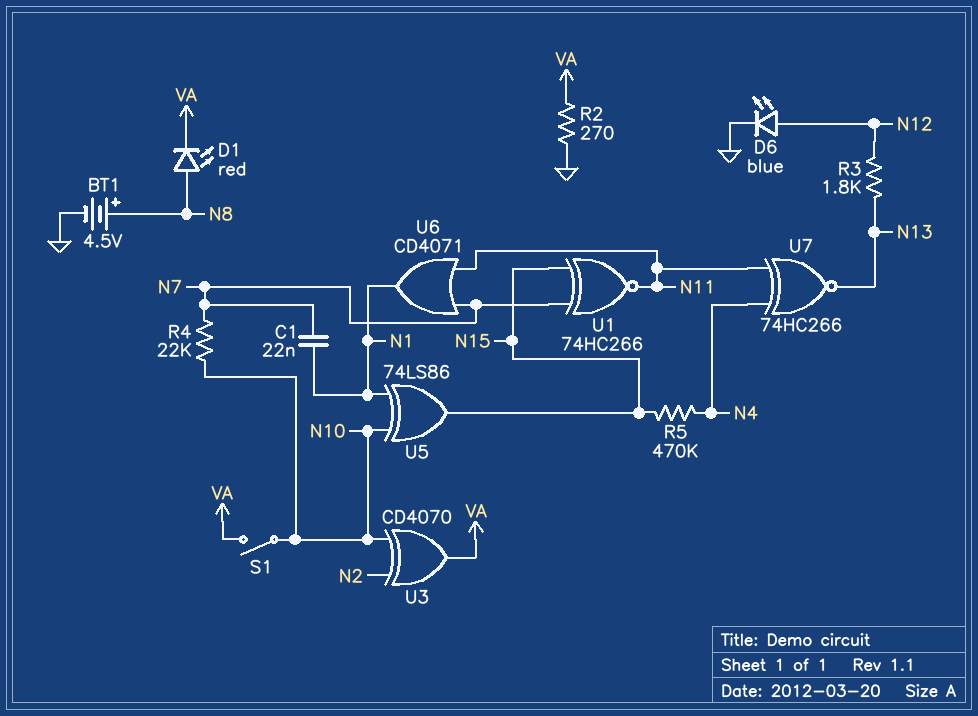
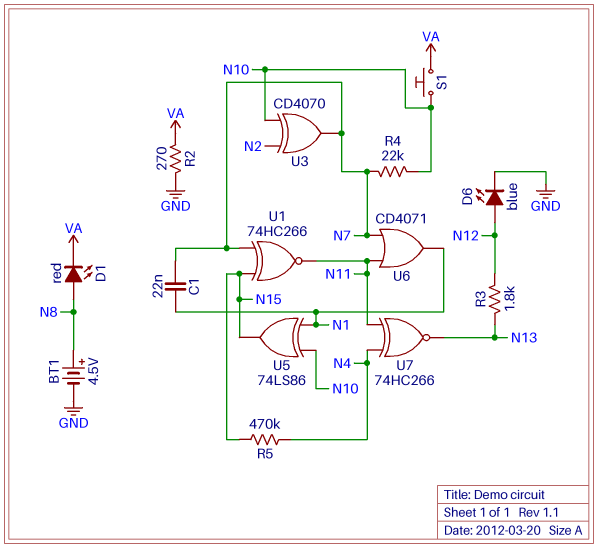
S1: switch (N10, VA) -> button (N10, VA)
U3: XOR CD4070 (in N2, in N10, out VA) -> XOR CD4070 (in N2, in N10, out N7)

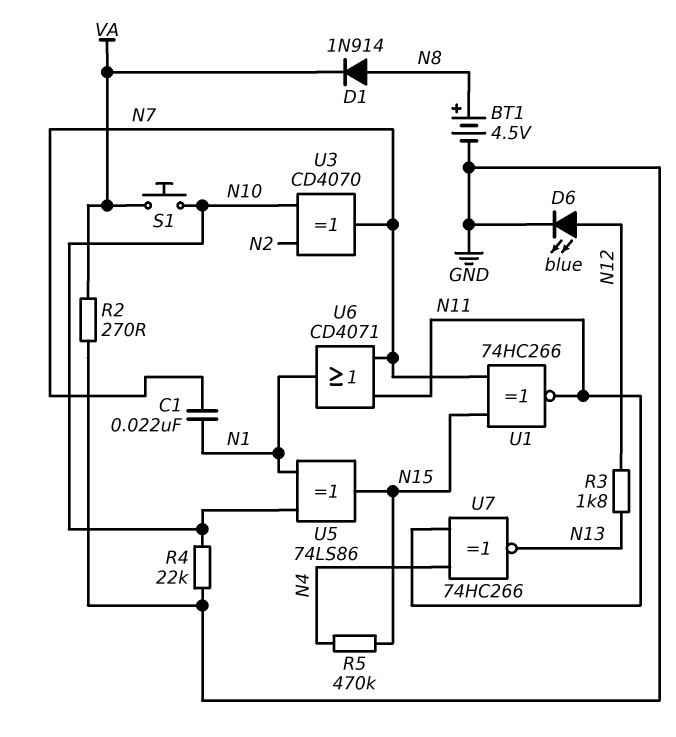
D1: LED red (A N8, K VA) -> diode 1N914 (A N8, K VA)
R4: 22k (N7, N10) -> 22k (GND, N10)

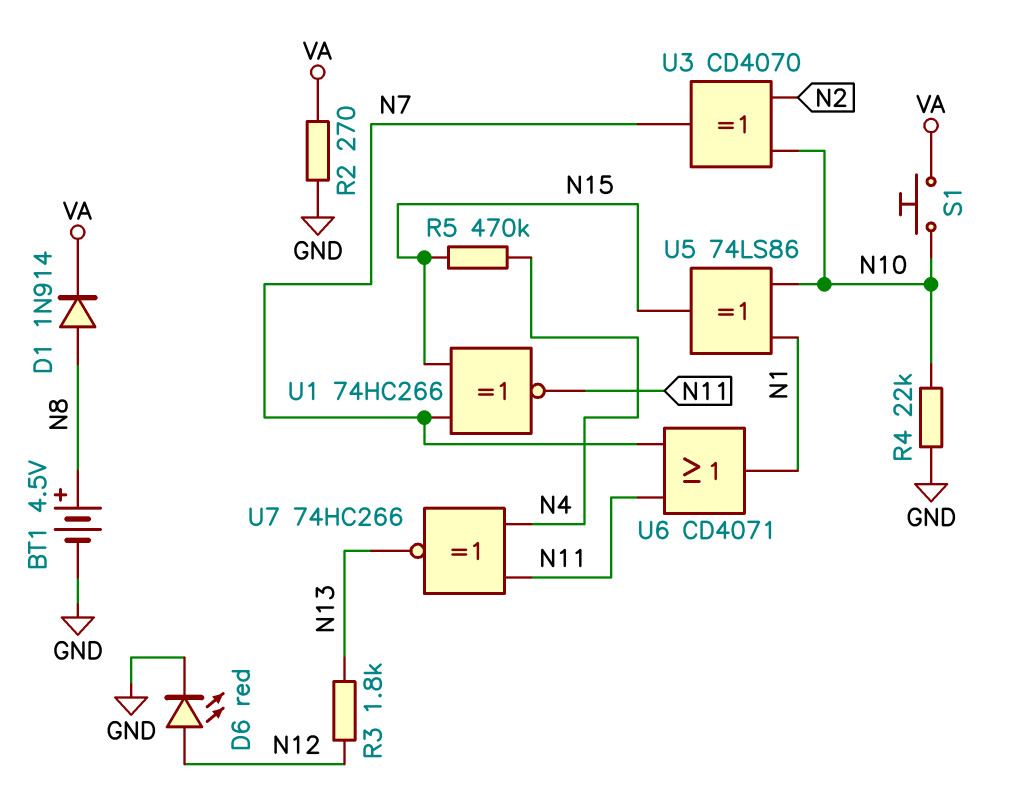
C1: 22nF (N1, N7) -> none
D6: LED blue (A N12, K GND) -> LED red (A N12, K GND)

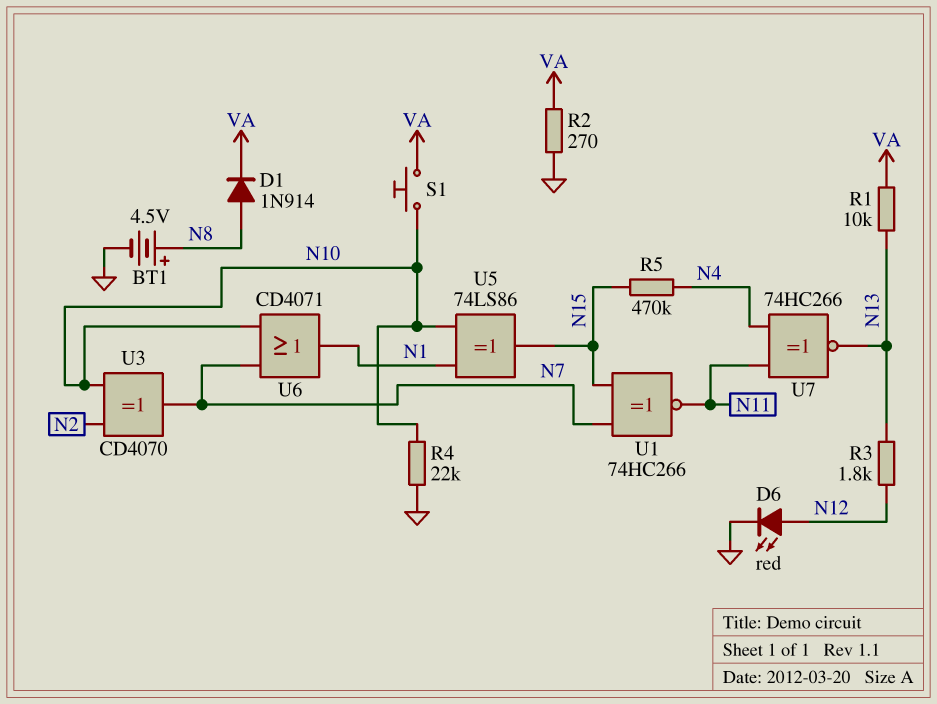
R1: none -> 10k (N13, VA)
U6: OR CD4071 (in N7, in N11, out N1) -> OR CD4071 (in N7, in N10, out N1)

